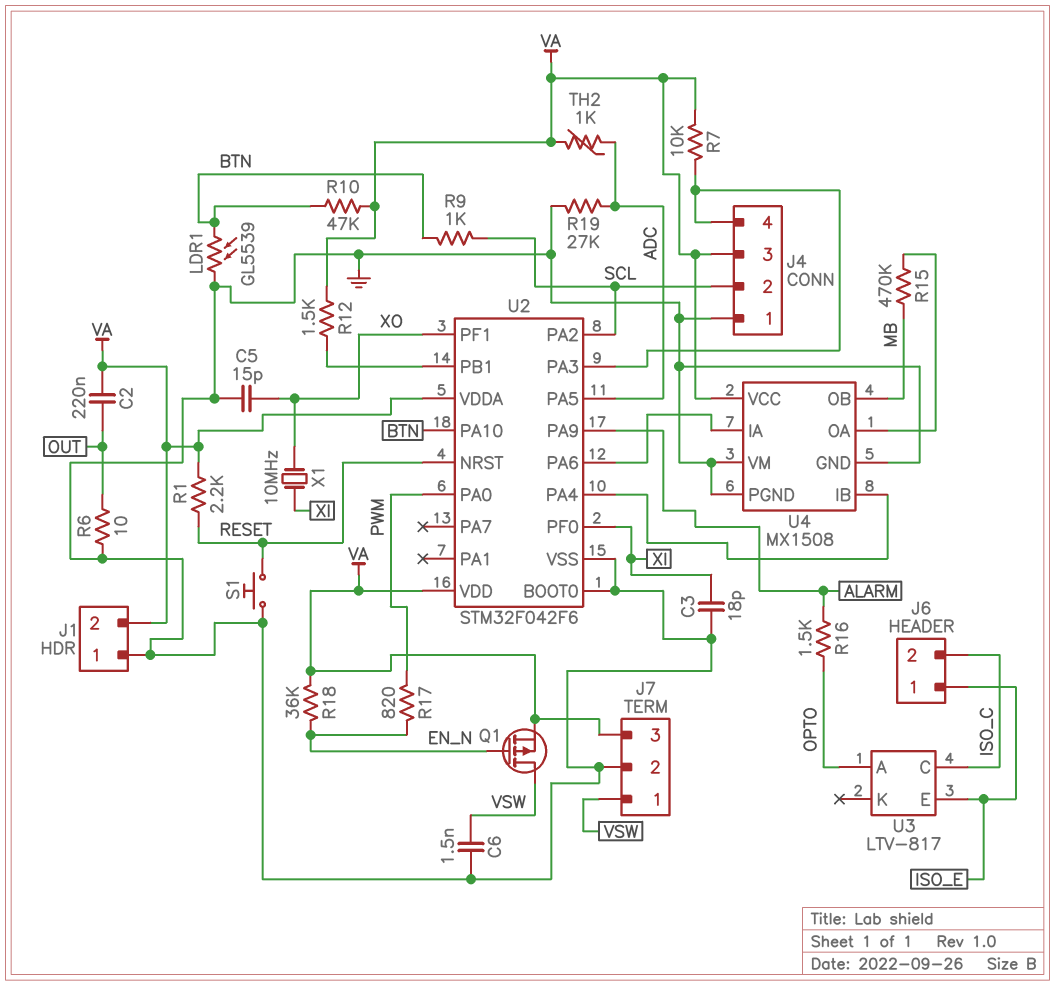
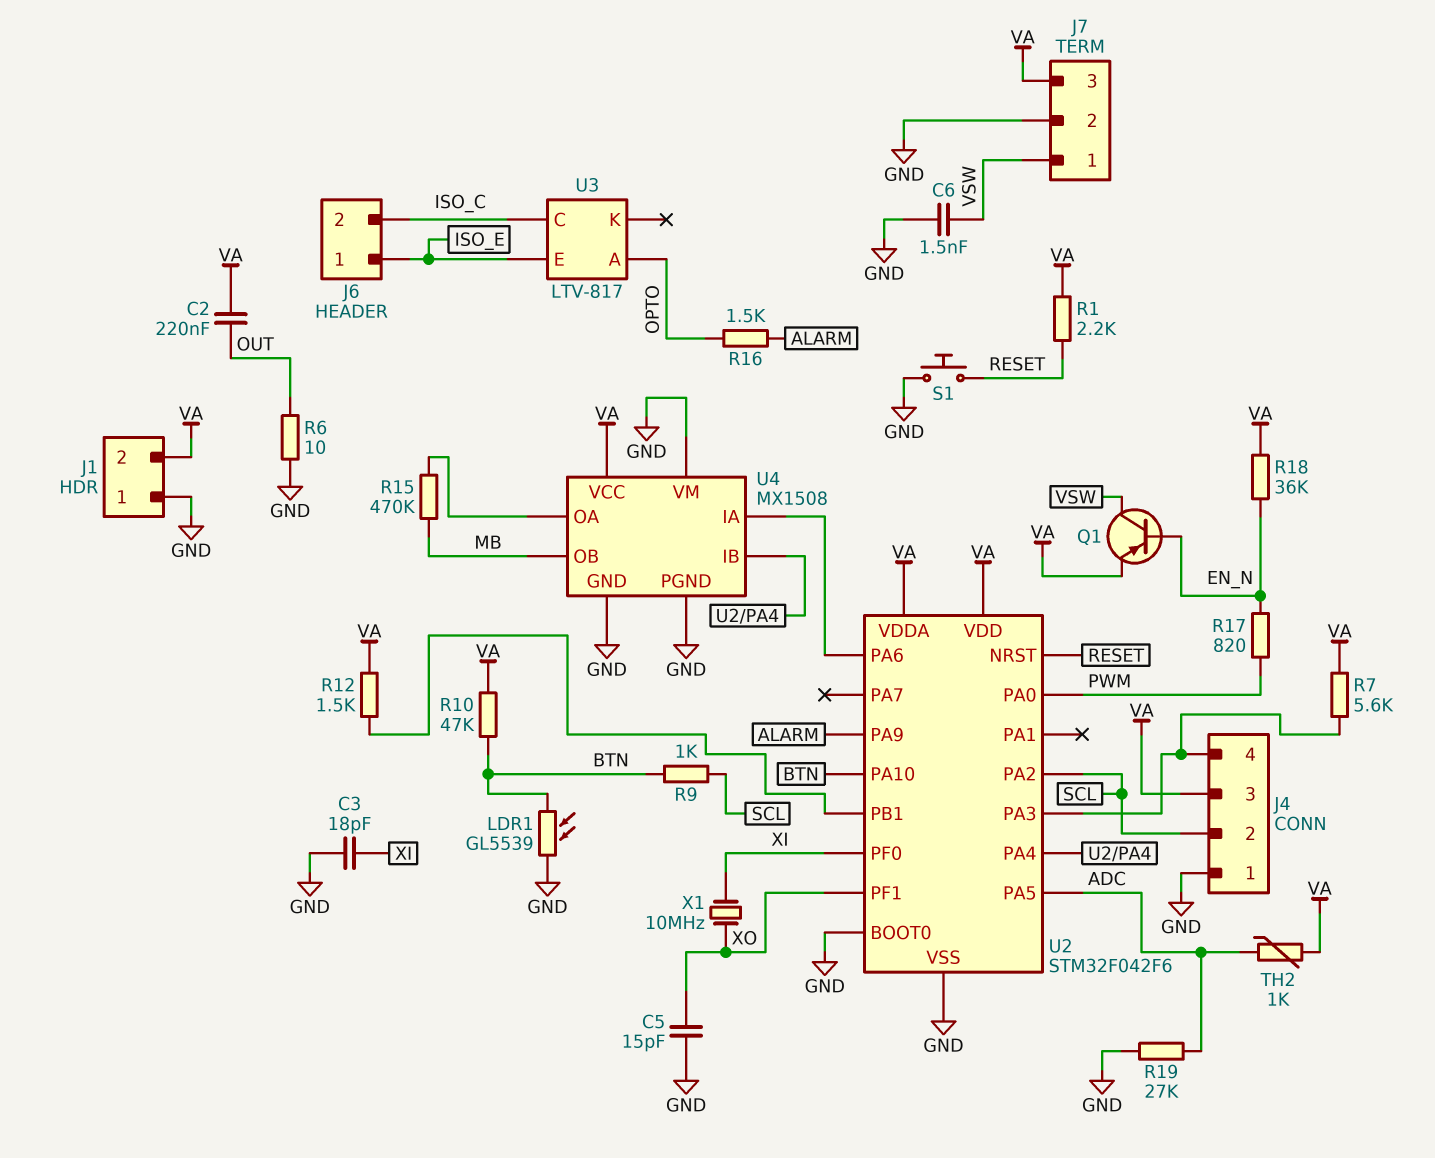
Q1: PMOS (G EN_N, D VSW, S VA) -> PNP (B EN_N, C VSW, E VA)
R7: 10k (J4/4, VA) -> 5.6k (J4/4, VA)

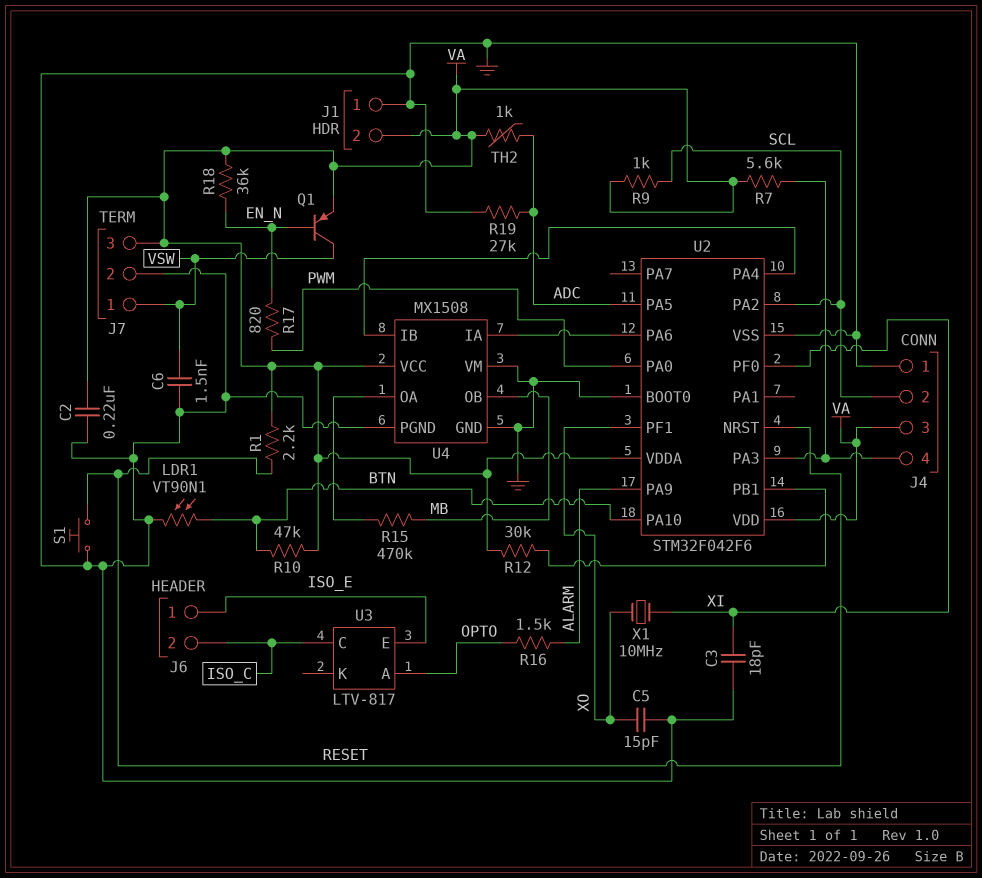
C2: 220nF (OUT, VA) -> 220nF (GND, VA)
LDR1: GL5539 (BTN, GND) -> VT90N1 (BTN, GND)
R6: 10 (GND, OUT) -> none
R9: 1k (BTN, SCL) -> 1k (SCL, VA)
R12: 1.5k (U2/PB1, VA) -> 30k (U2/PB1, VA)

